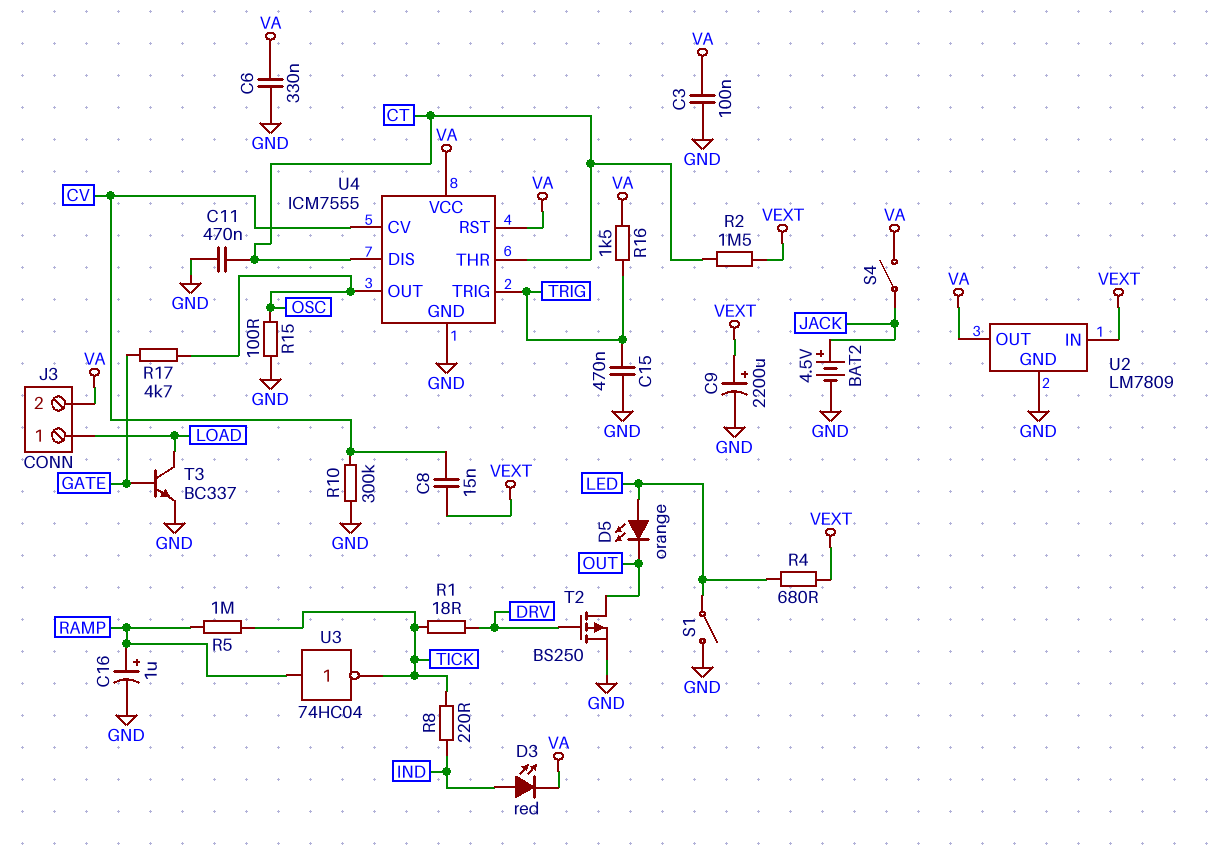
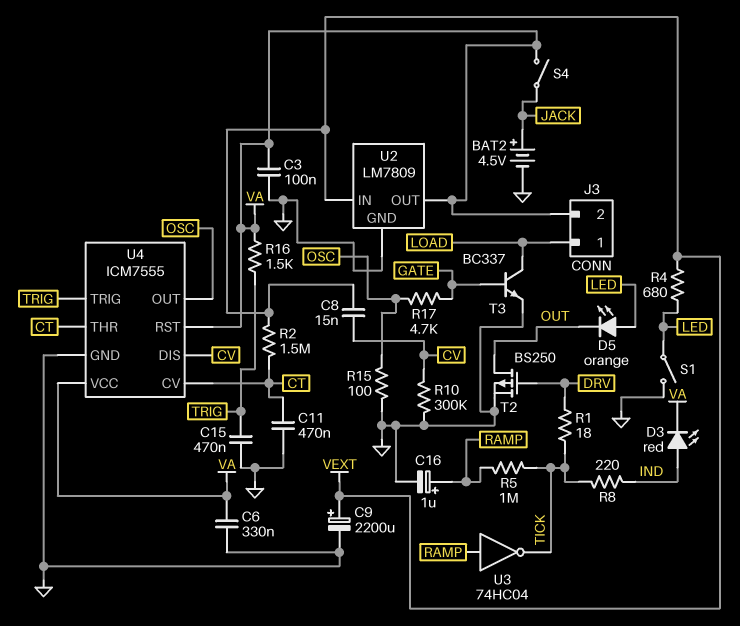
U4 pin CV: CV -> CT
U4 pin DIS: CT -> CV

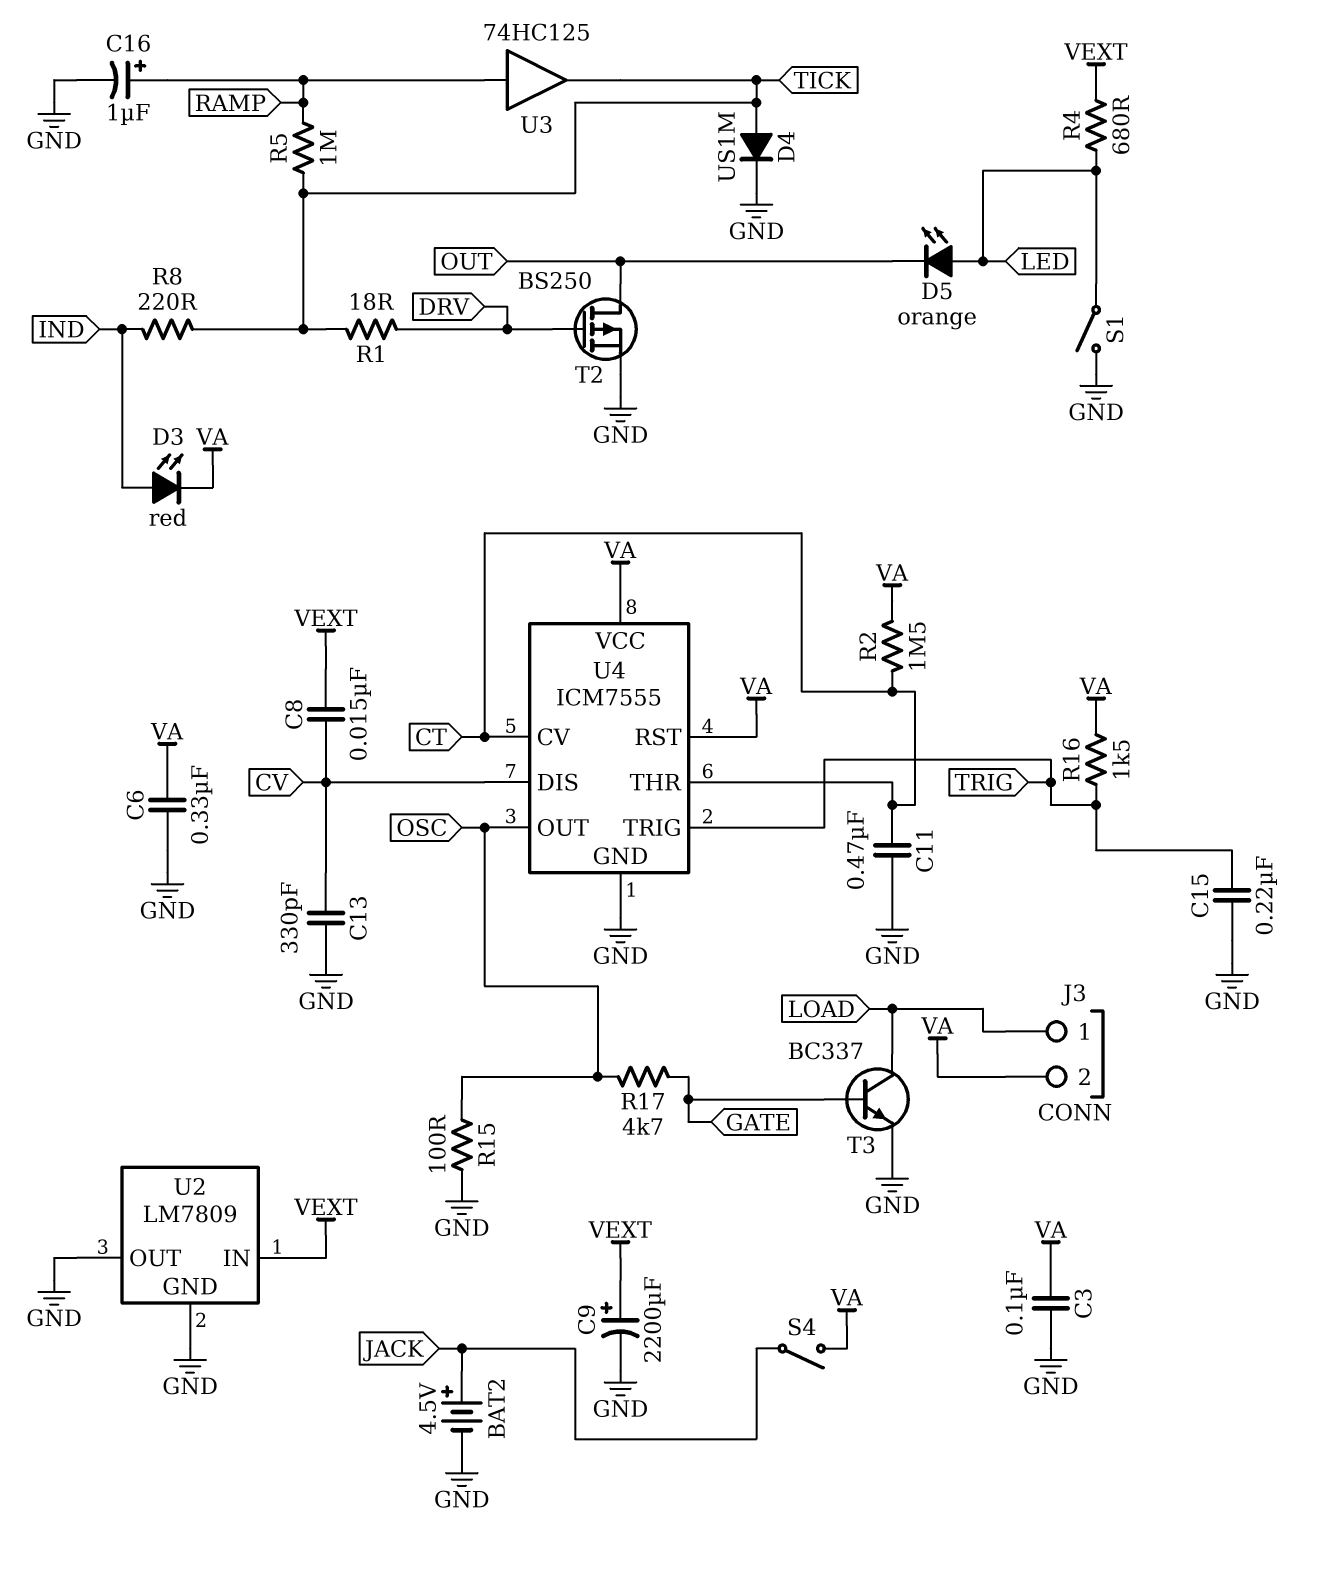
C13: none -> 330pF (CV, GND)
C15: 470nF (GND, TRIG) -> 220nF (GND, TRIG)
D4: none -> diode US1M (A TICK, K GND)
R2: 1.5M (CT, VEXT) -> 1.5M (CT, VA)
R10: 300k (CV, GND) -> none
U2 pin OUT: VA -> GND
U3: NOT 74HC04 (in RAMP, out TICK) -> buffer 74HC125 (in RAMP, out TICK)

